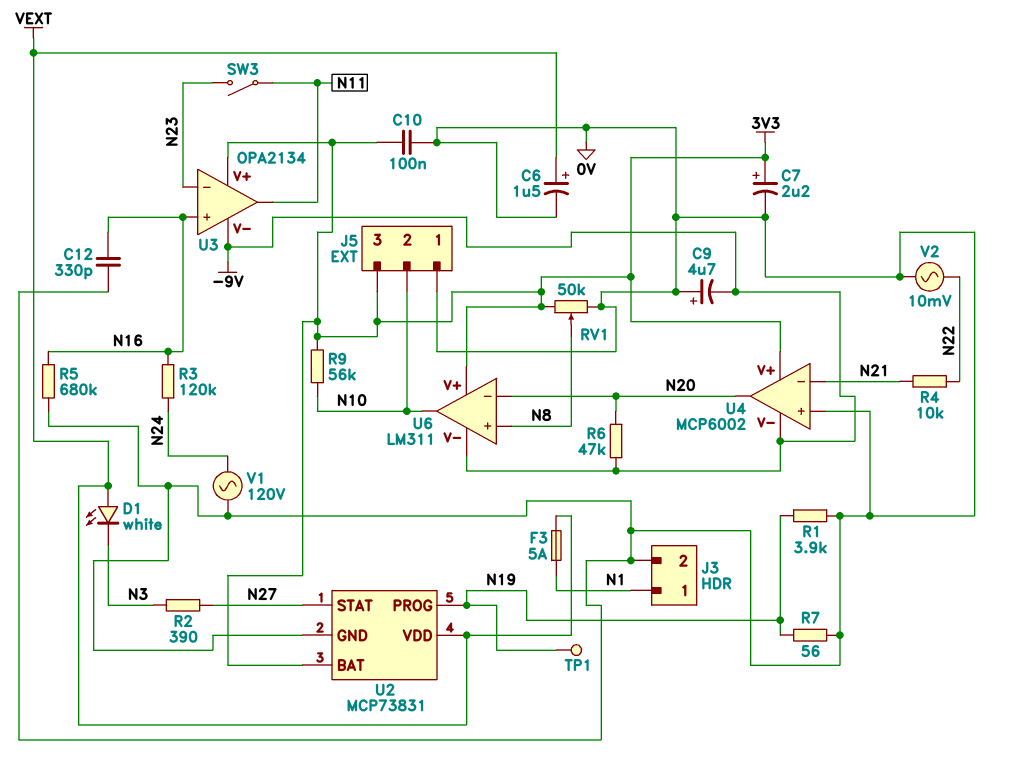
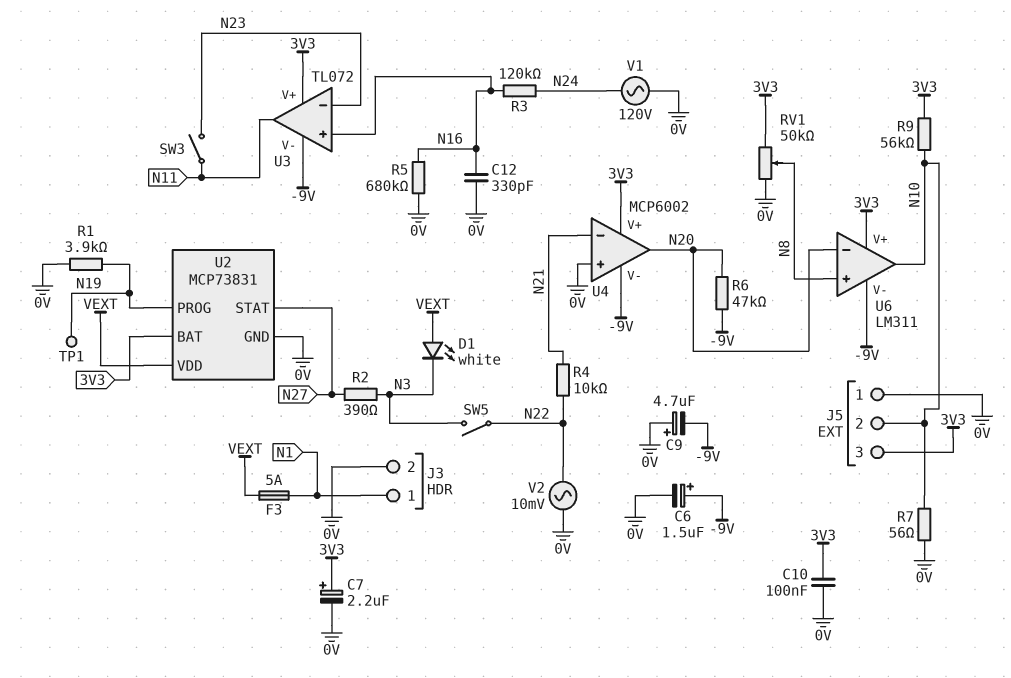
C6: 1.5uF (plus VEXT, minus 0V) -> 1.5uF (plus -9V, minus 0V)
R7: 56 (0V, N19) -> 56 (0V, N10)
SW5: none -> switch (N3, N22)
U3: OPA2134 -> TL072

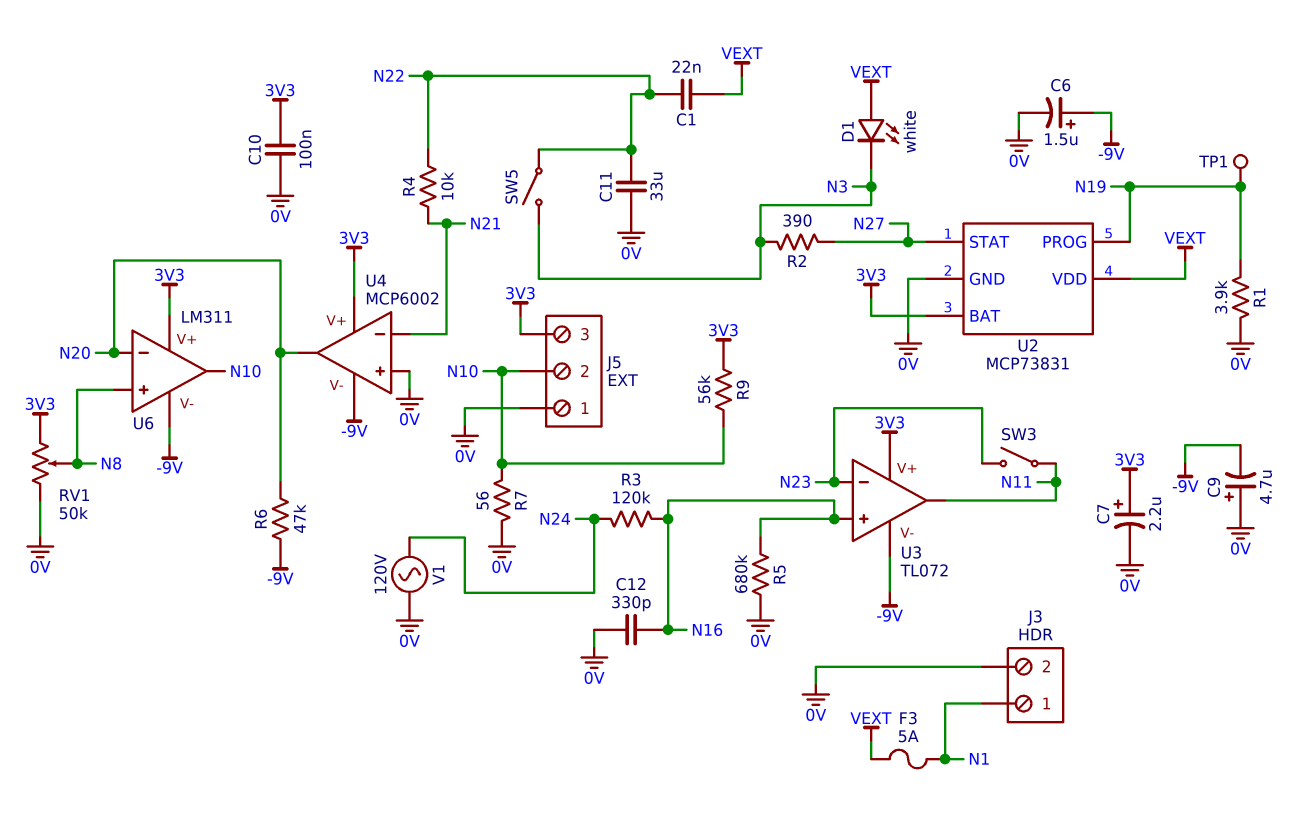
C1: none -> 22nF (N22, VEXT)
C11: none -> 33uF (0V, N22)
V2: AC 10mV (0V, N22) -> none

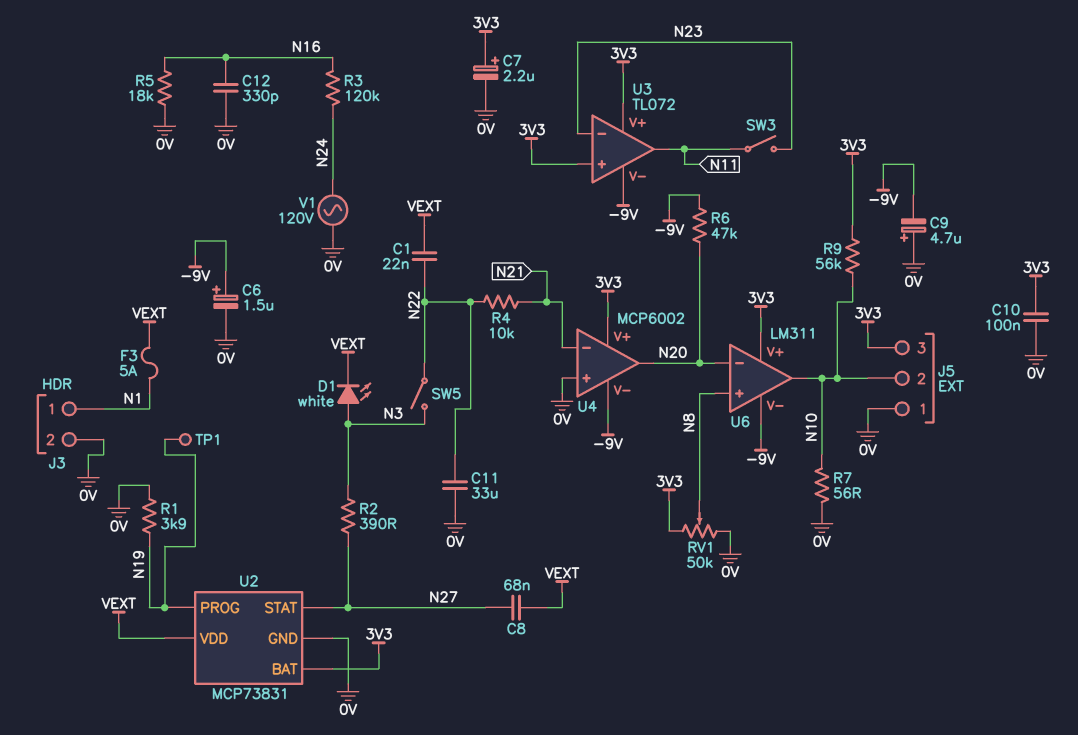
C8: none -> 68nF (N27, VEXT)
D1: LED white (A VEXT, K N3) -> LED white (A N3, K VEXT)
R5: 680k (0V, N16) -> 18k (0V, N16)
U3 pin in+: N16 -> 3V3

